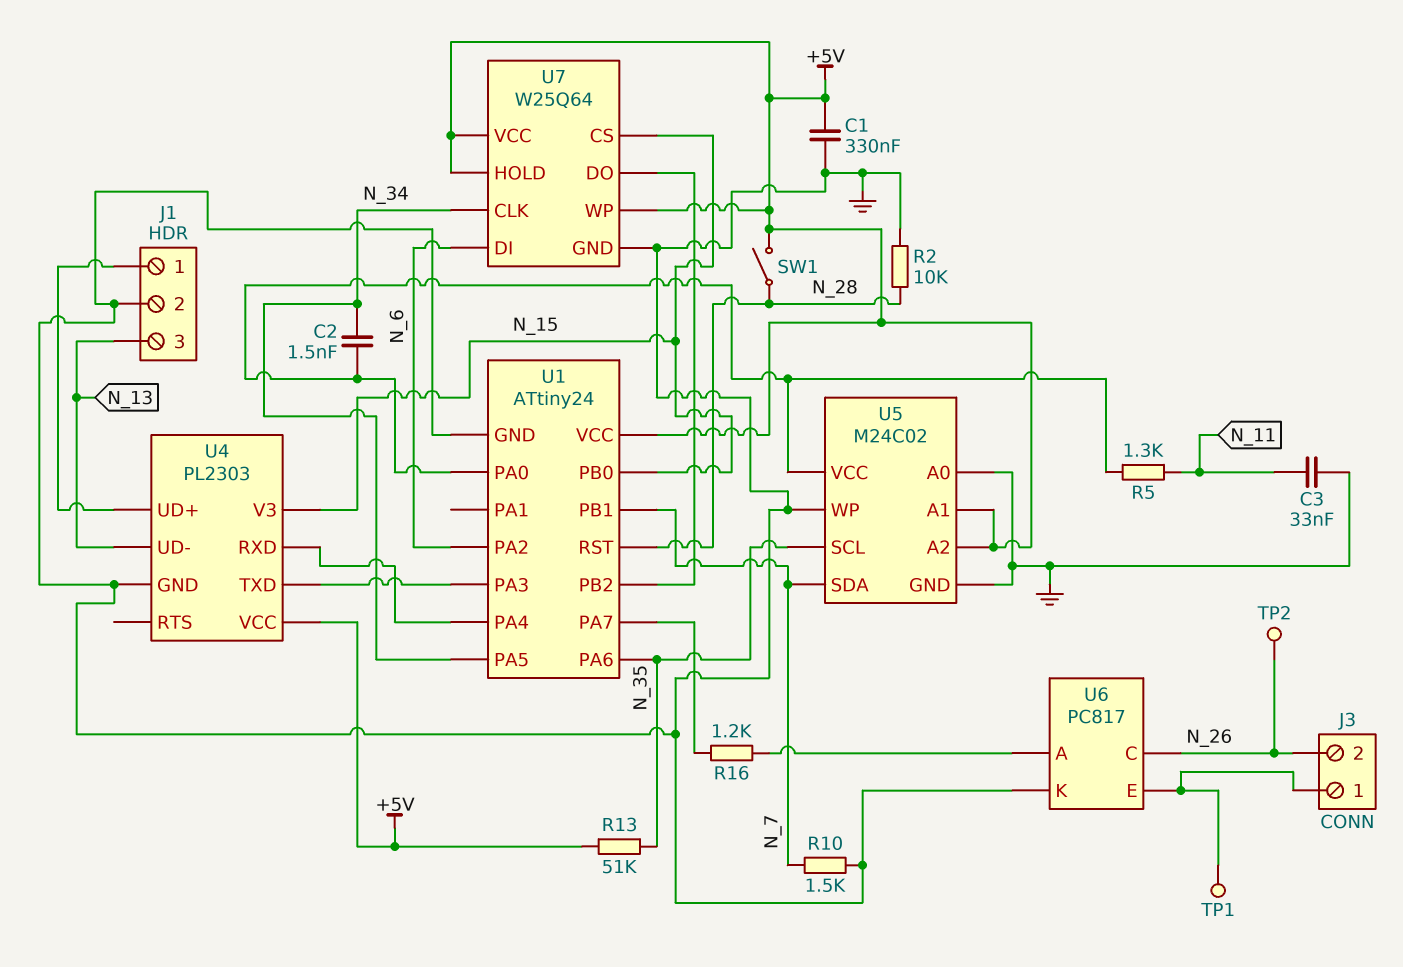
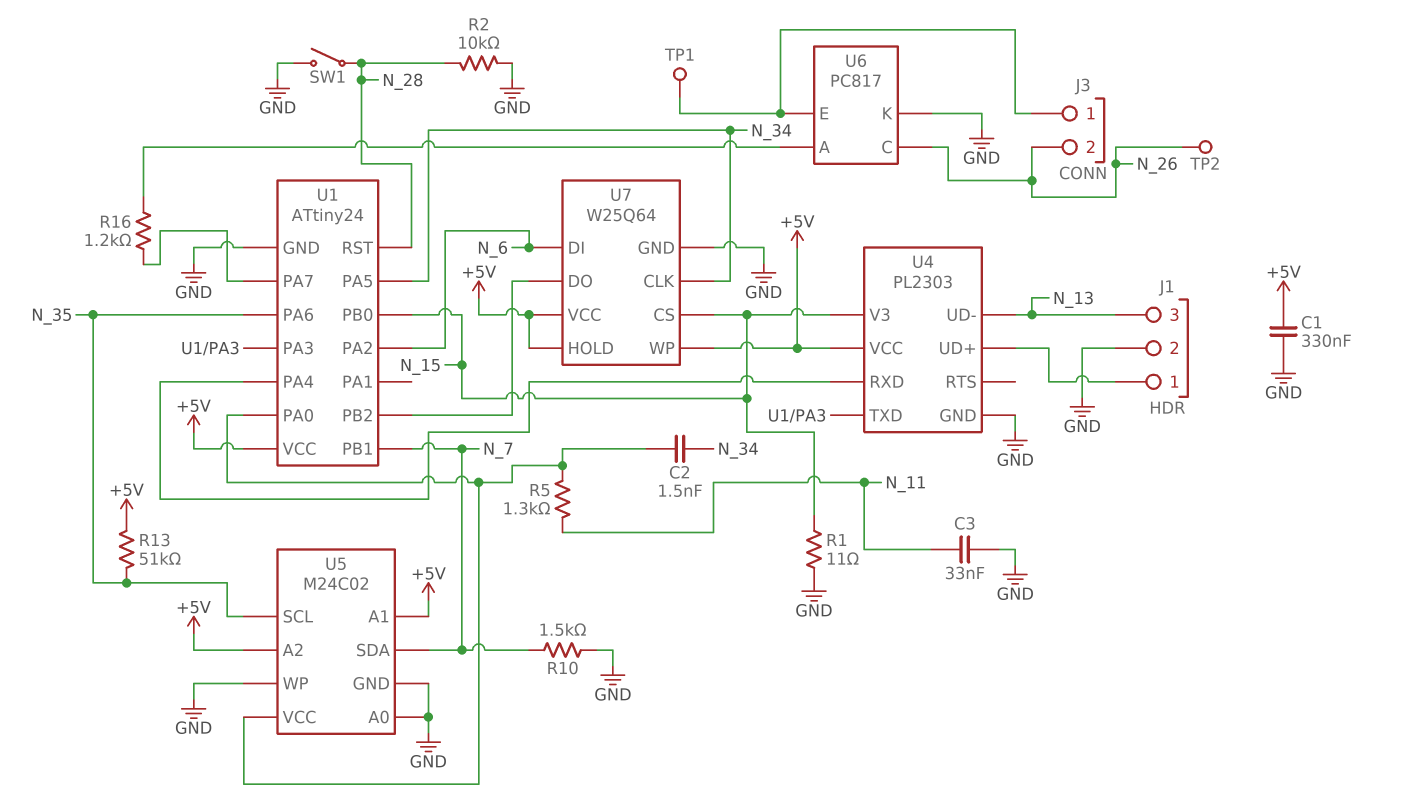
R1: none -> 11 (GND, N_15)
SW1: switch (+5V, N_28) -> switch (GND, N_28)

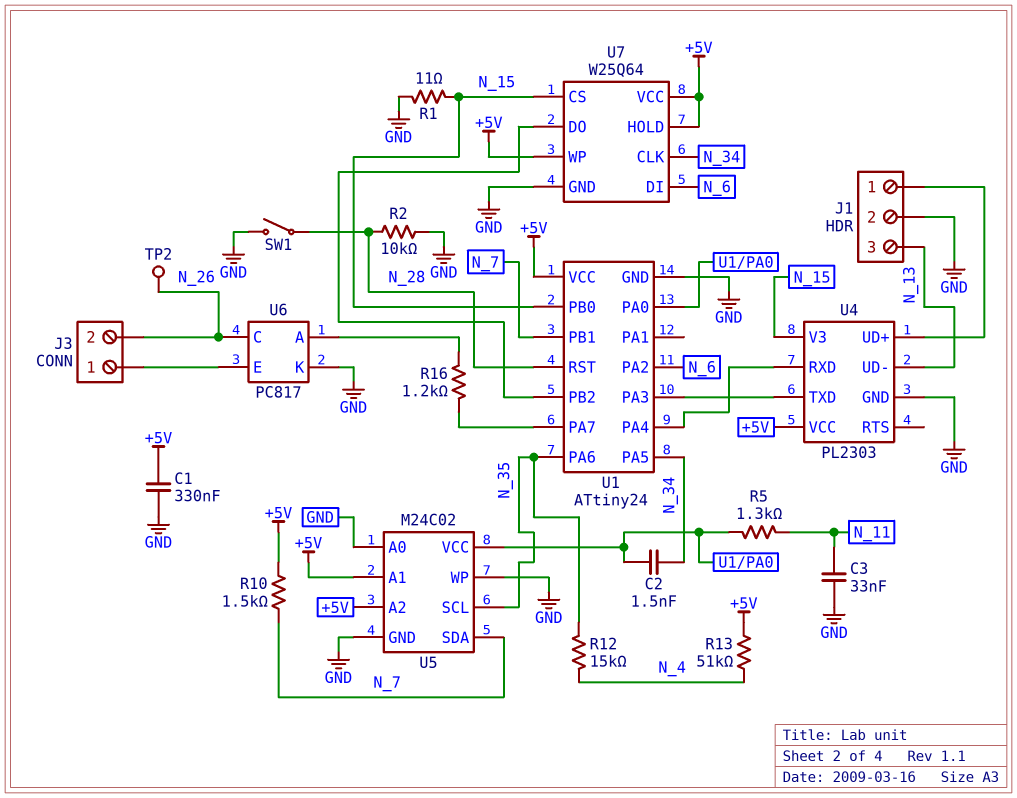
R10: 1.5k (GND, N_7) -> 1.5k (+5V, N_7)
R12: none -> 15k (N_4, N_35)
R13: 51k (+5V, N_35) -> 51k (+5V, N_4)
TP1: test point (J3/1) -> none

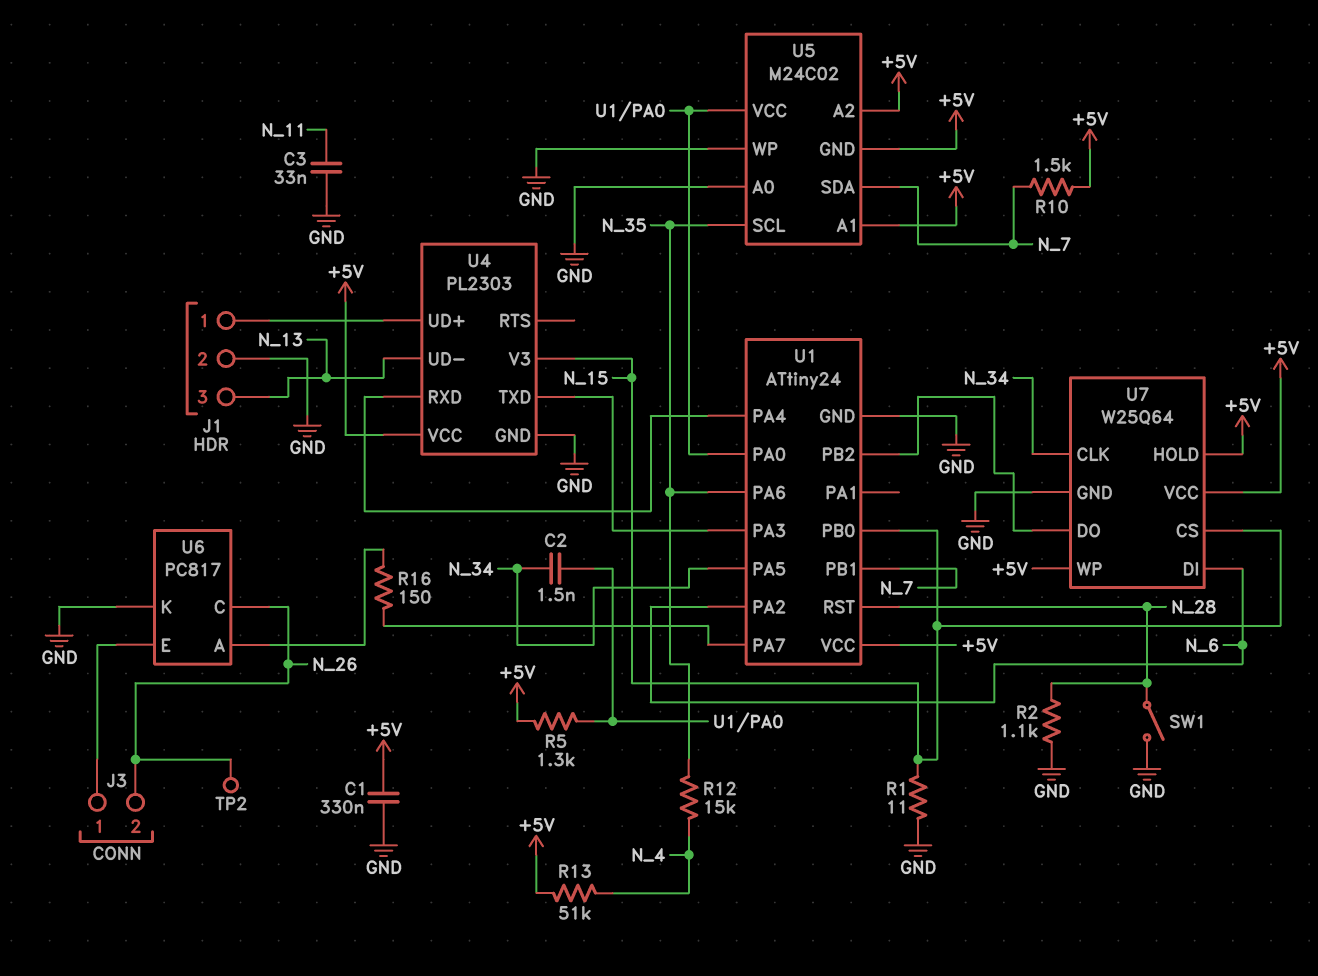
R2: 10k (GND, N_28) -> 1.1k (GND, N_28)
R5: 1.3k (N_11, U1/PA0) -> 1.3k (+5V, U1/PA0)
R16: 1.2k (U1/PA7, U6/A) -> 150 (U1/PA7, U6/A)
U5 pin GND: GND -> +5V

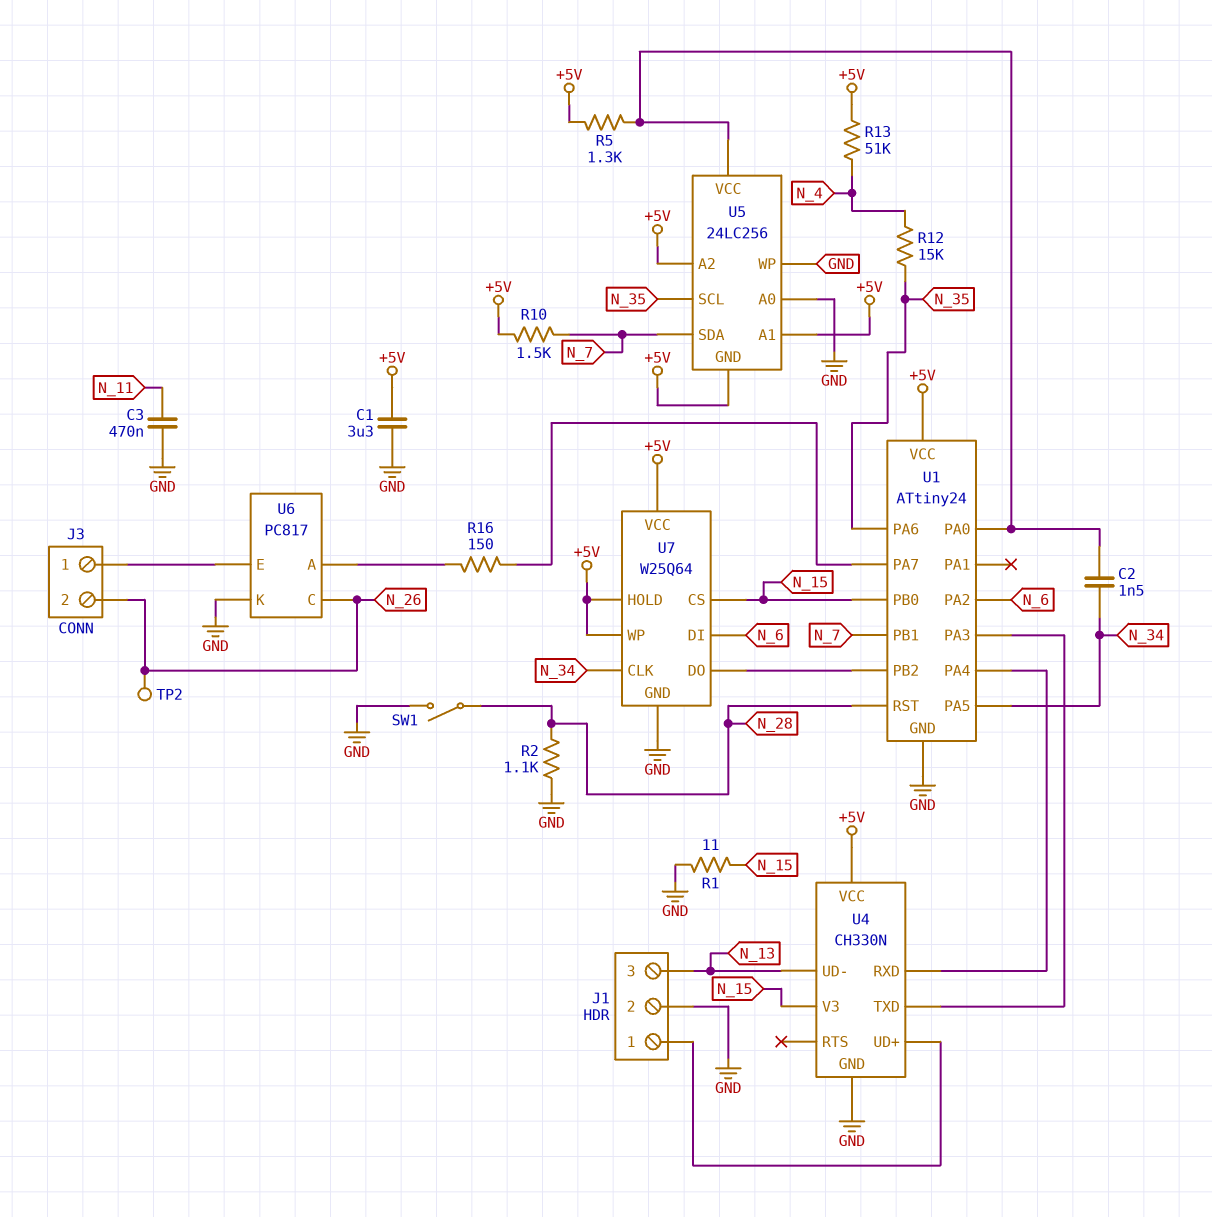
C1: 330nF (+5V, GND) -> 3.3uF (+5V, GND)
C3: 33nF (GND, N_11) -> 470nF (GND, N_11)
U4: PL2303 -> CH330N
U5: M24C02 -> 24LC256

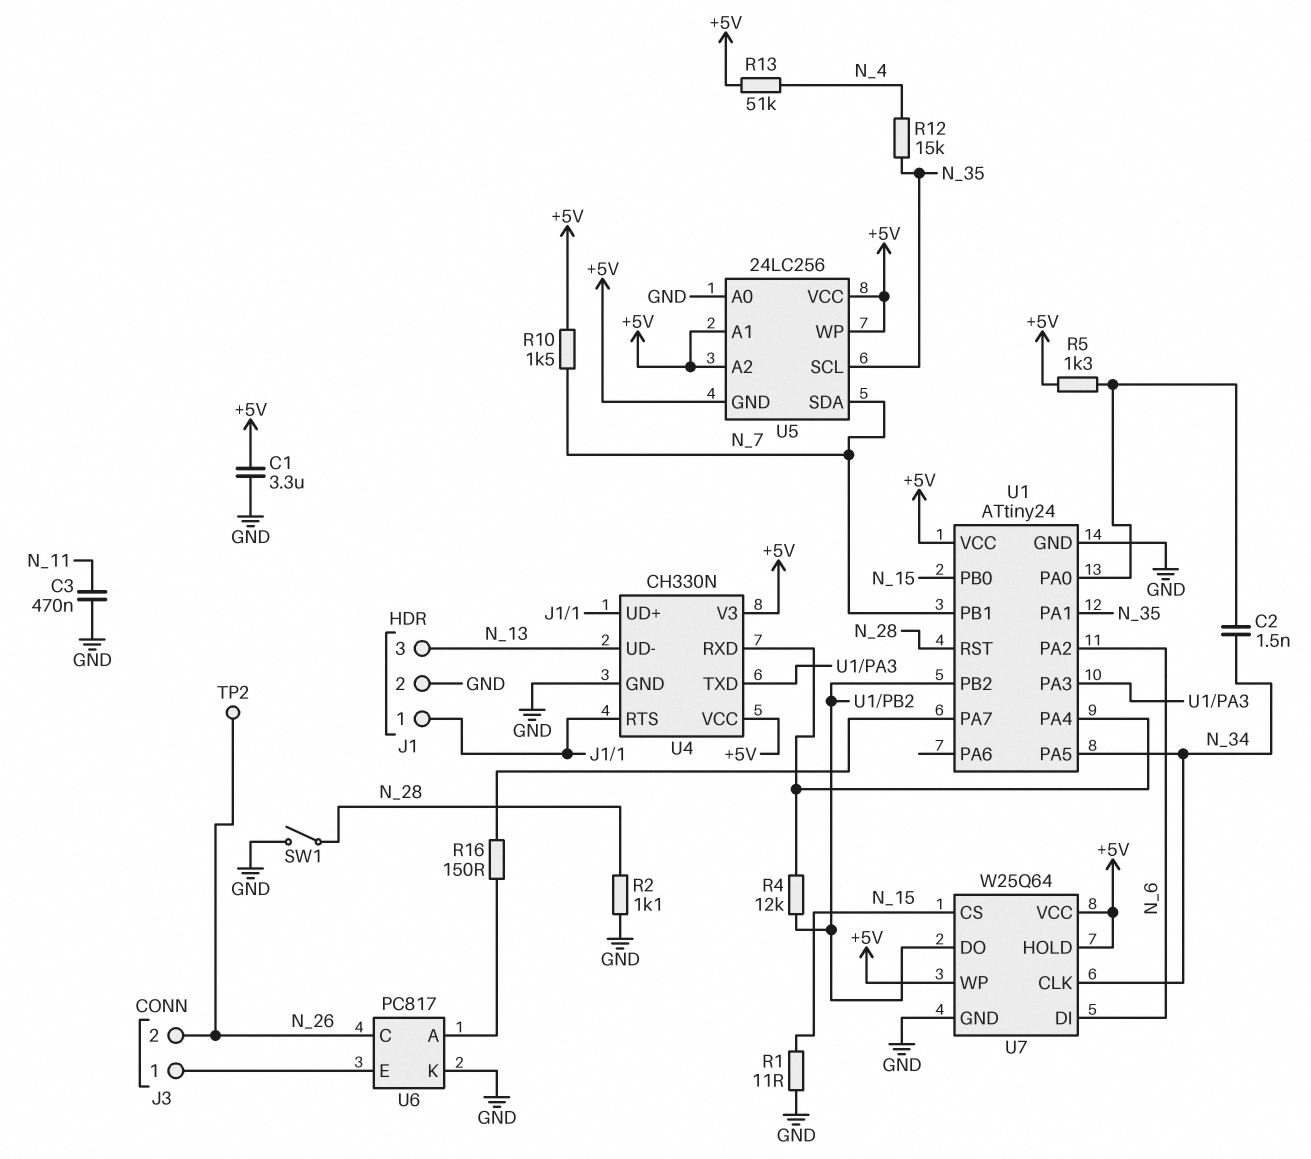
R4: none -> 12k (U1/PA4, U1/PB2)
U1 pin PA1: none -> N_35
U1 pin PA6: N_35 -> none
U4 pin RTS: none -> J1/1
U4 pin V3: N_15 -> +5V
U5 pin VCC: U1/PA0 -> +5V
U5 pin WP: GND -> +5V

